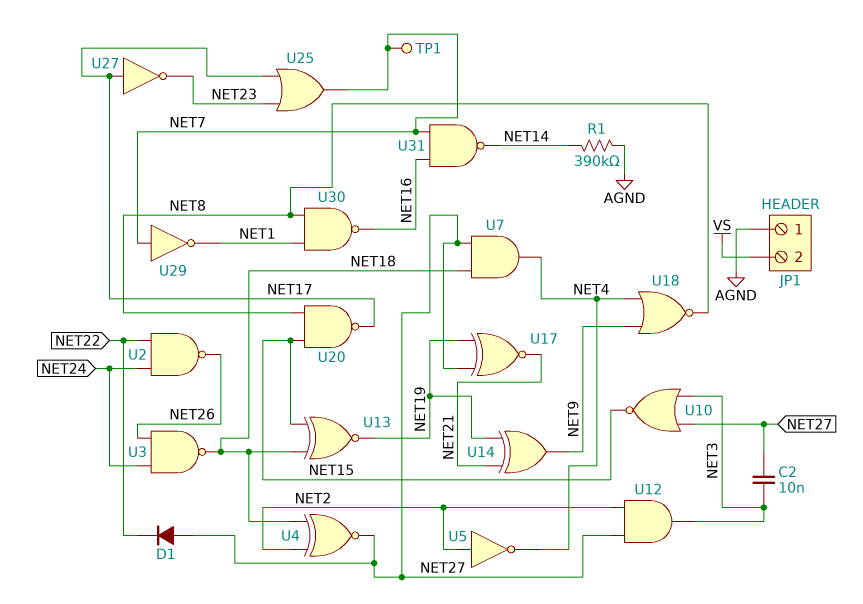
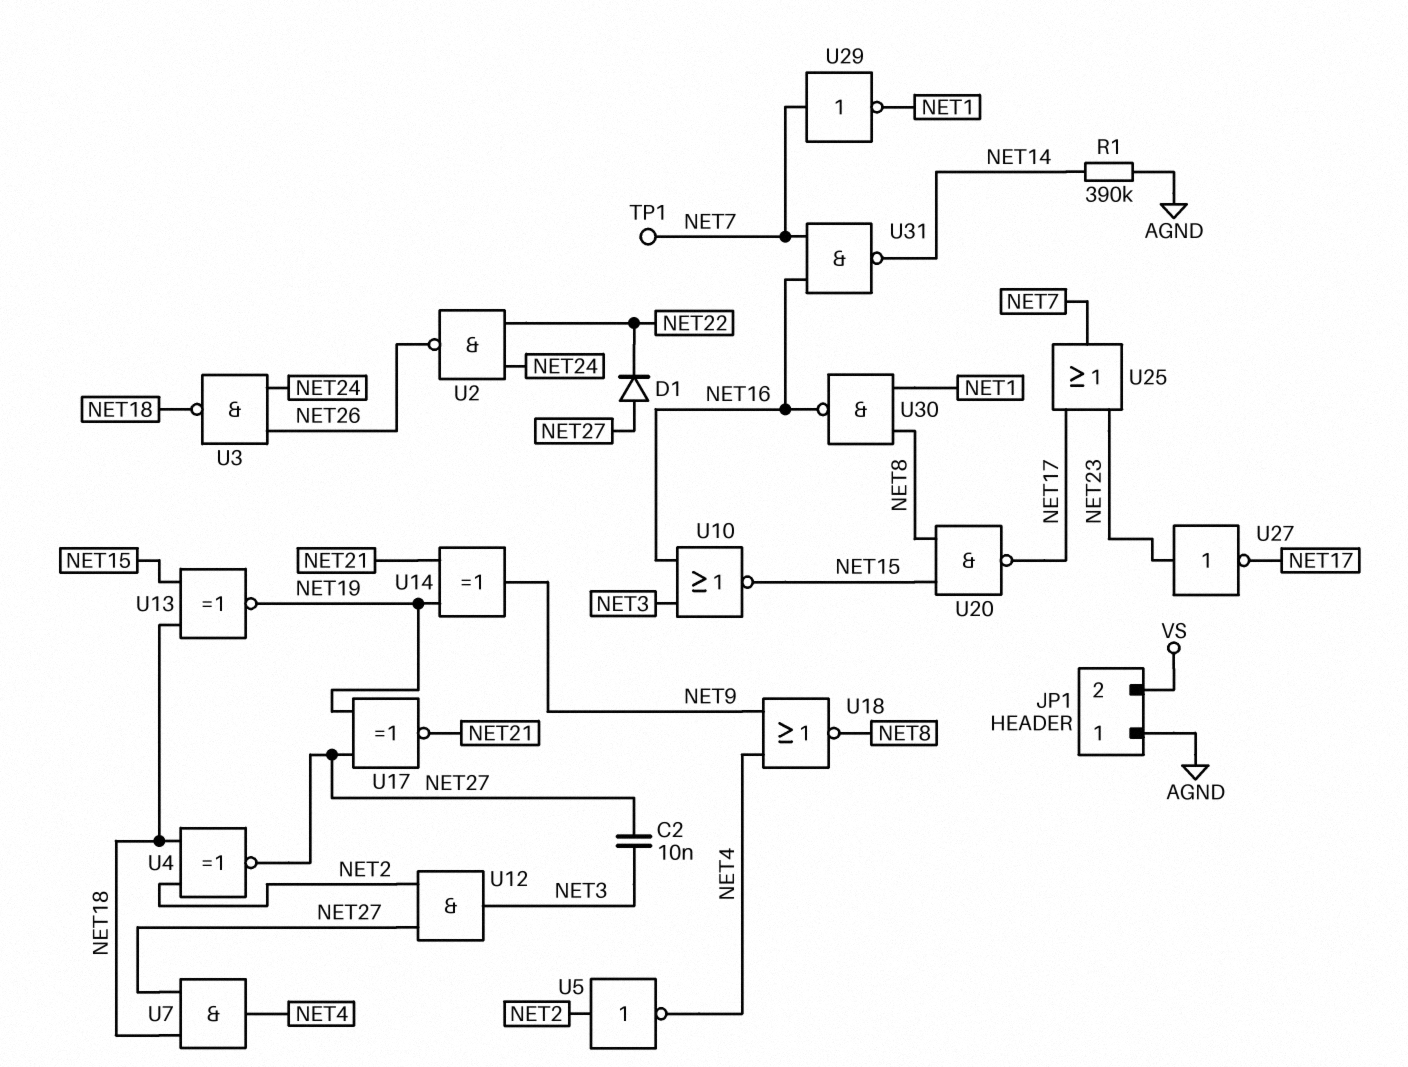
U10: NOR (in NET3, in NET27, out NET15) -> NOR (in NET3, in NET16, out NET15)
U27: NOT (in NET17, out NET23) -> NOT (in NET23, out NET17)

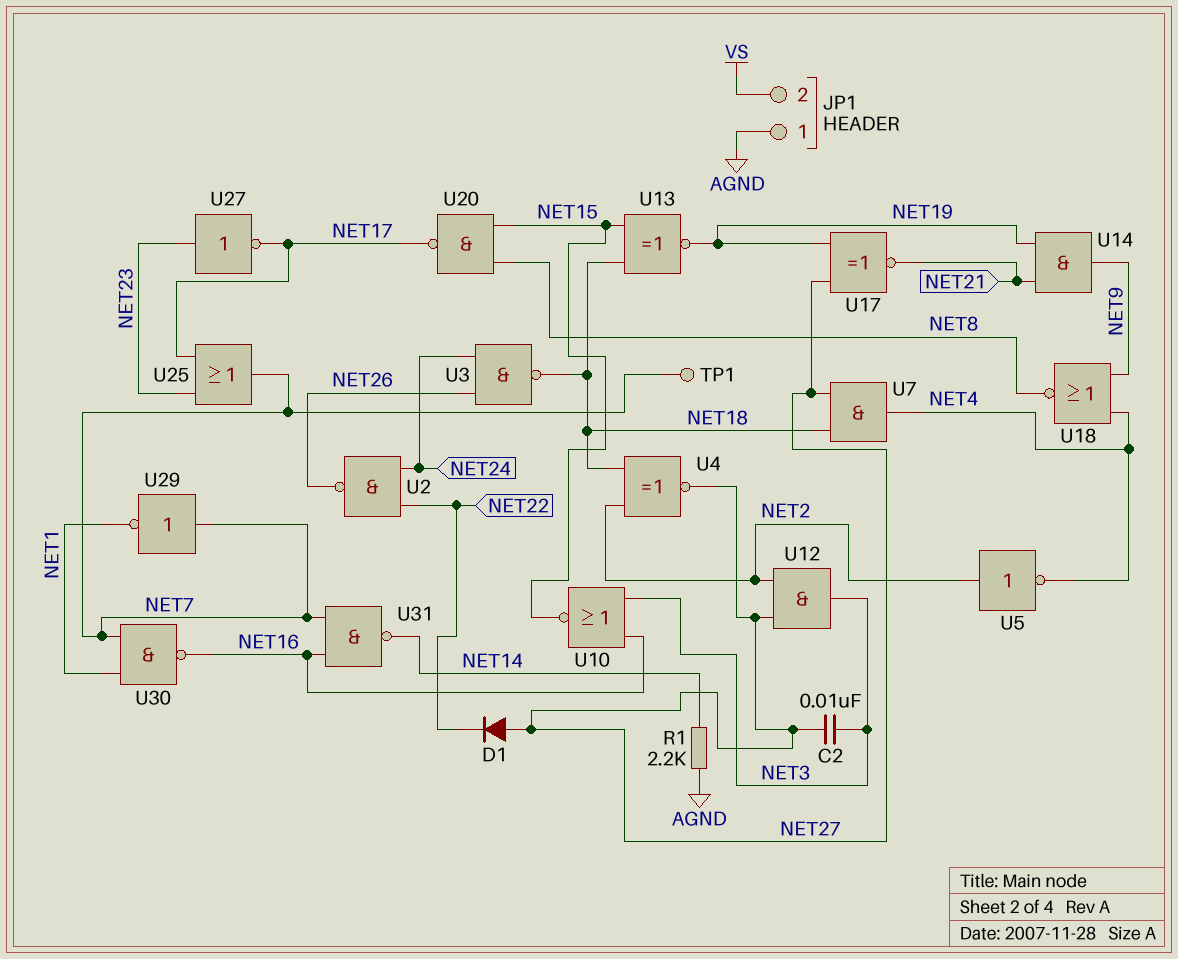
R1: 390k (AGND, NET14) -> 2.2k (AGND, NET14)
U14: XOR (in NET19, in NET21, out NET9) -> AND (in NET19, in NET21, out NET9)
U30: NAND (in NET1, in NET8, out NET16) -> NAND (in NET1, in NET7, out NET16)

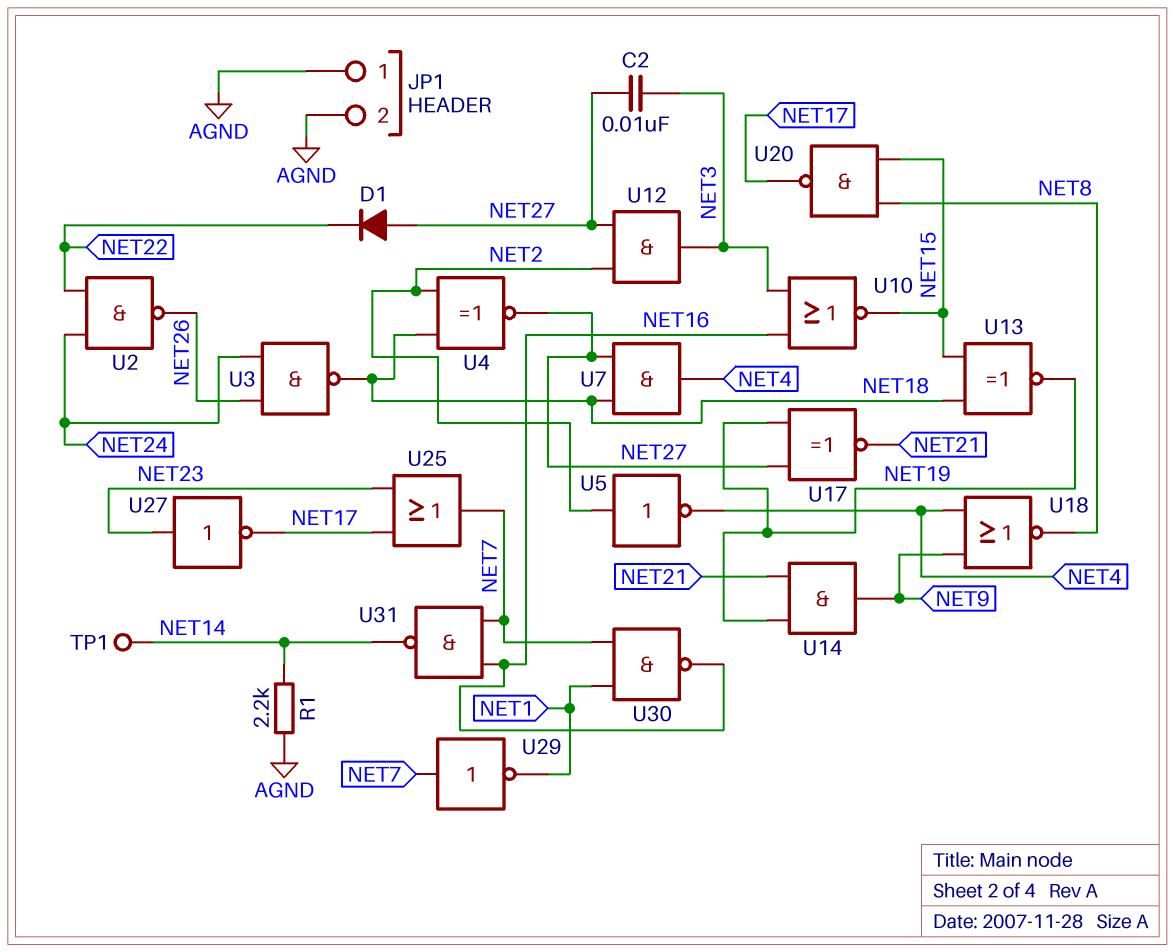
JP1 pin 2: VS -> AGND
TP1: test point (NET7) -> test point (NET14)

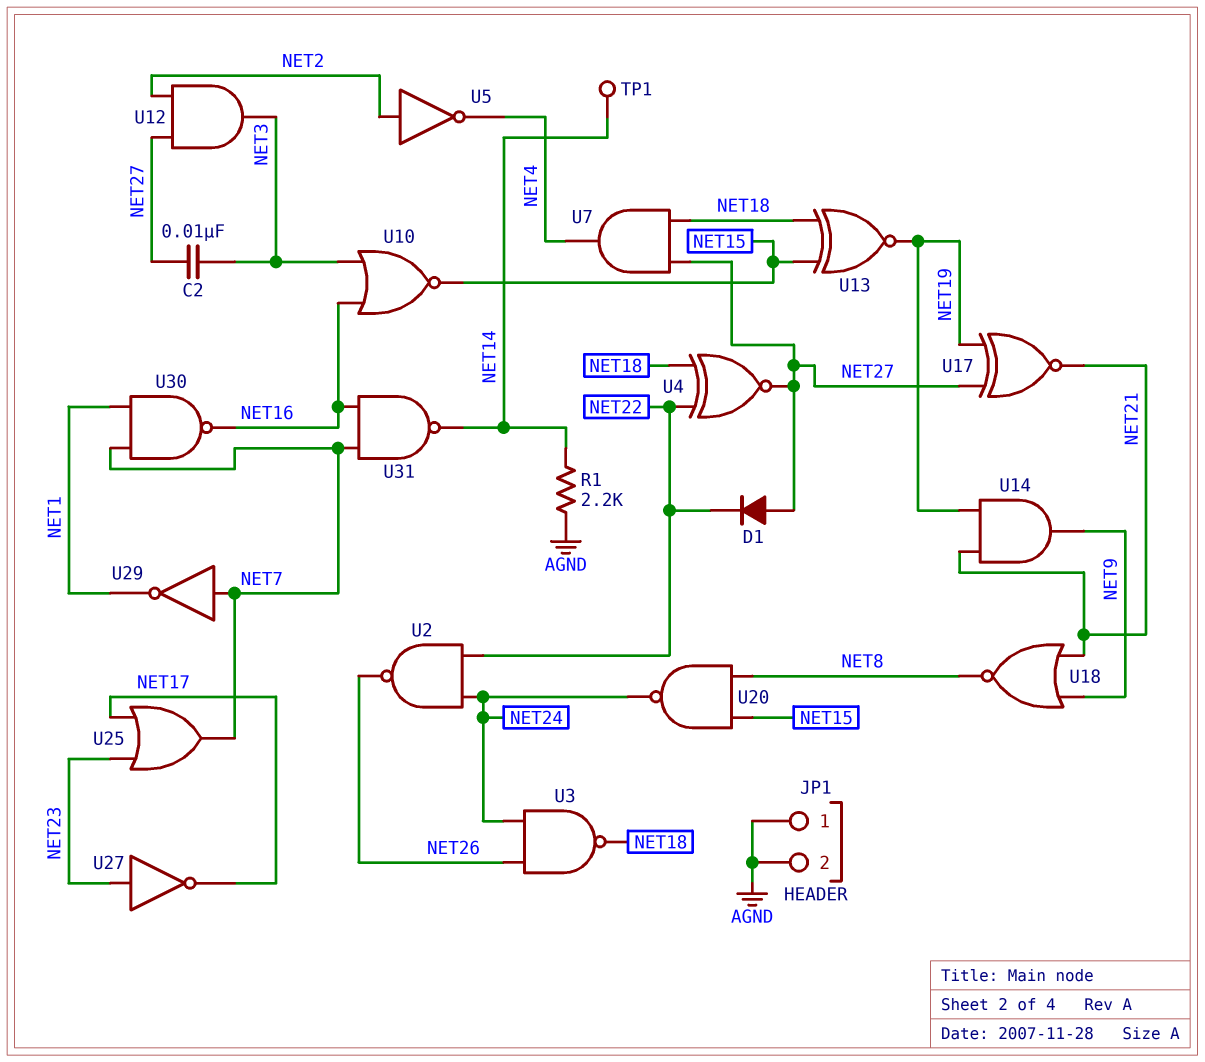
U4: XNOR (in NET2, in NET18, out NET27) -> XNOR (in NET18, in NET22, out NET27)
U18: NOR (in NET4, in NET9, out NET8) -> NOR (in NET9, in NET21, out NET8)
U20: NAND (in NET8, in NET15, out NET17) -> NAND (in NET8, in NET15, out NET24)

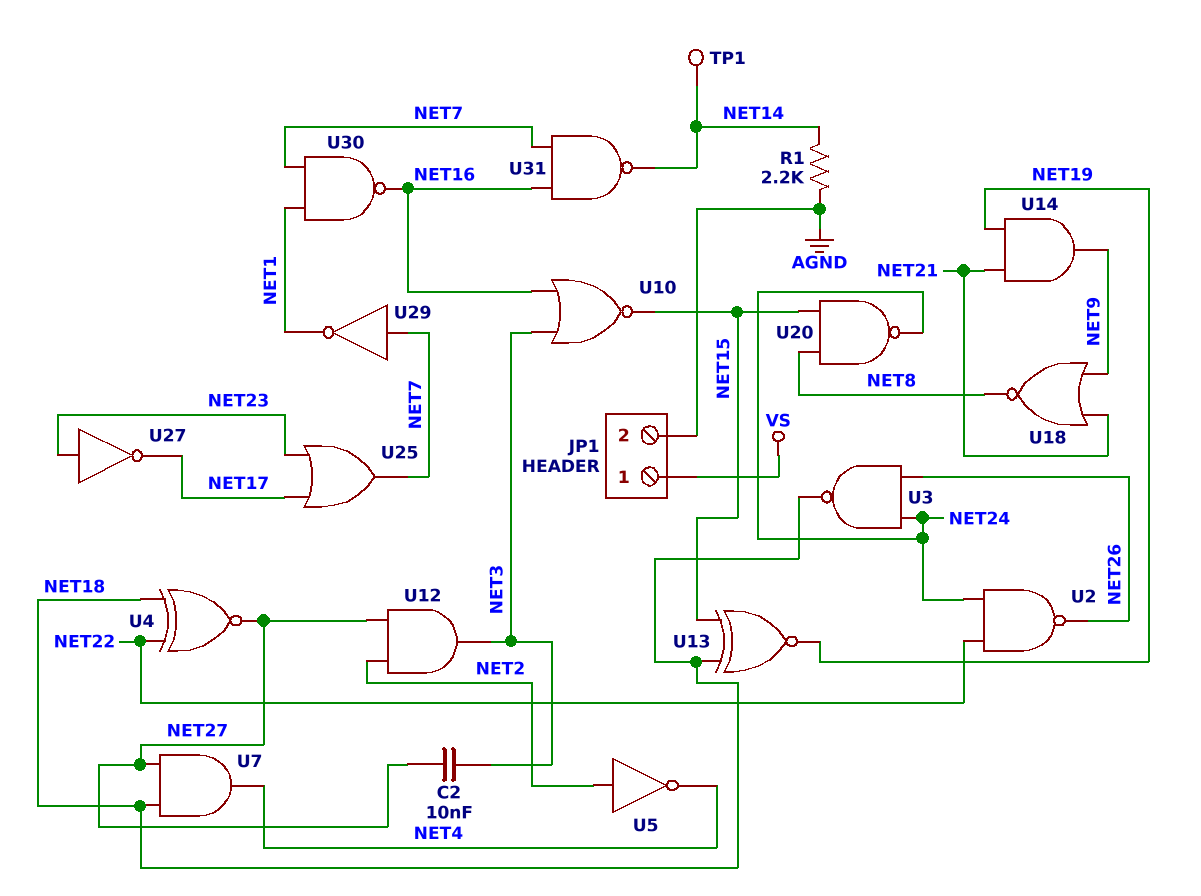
D1: diode (A NET27, K NET22) -> none
JP1 pin 1: AGND -> VS
U17: XNOR (in NET19, in NET27, out NET21) -> none

